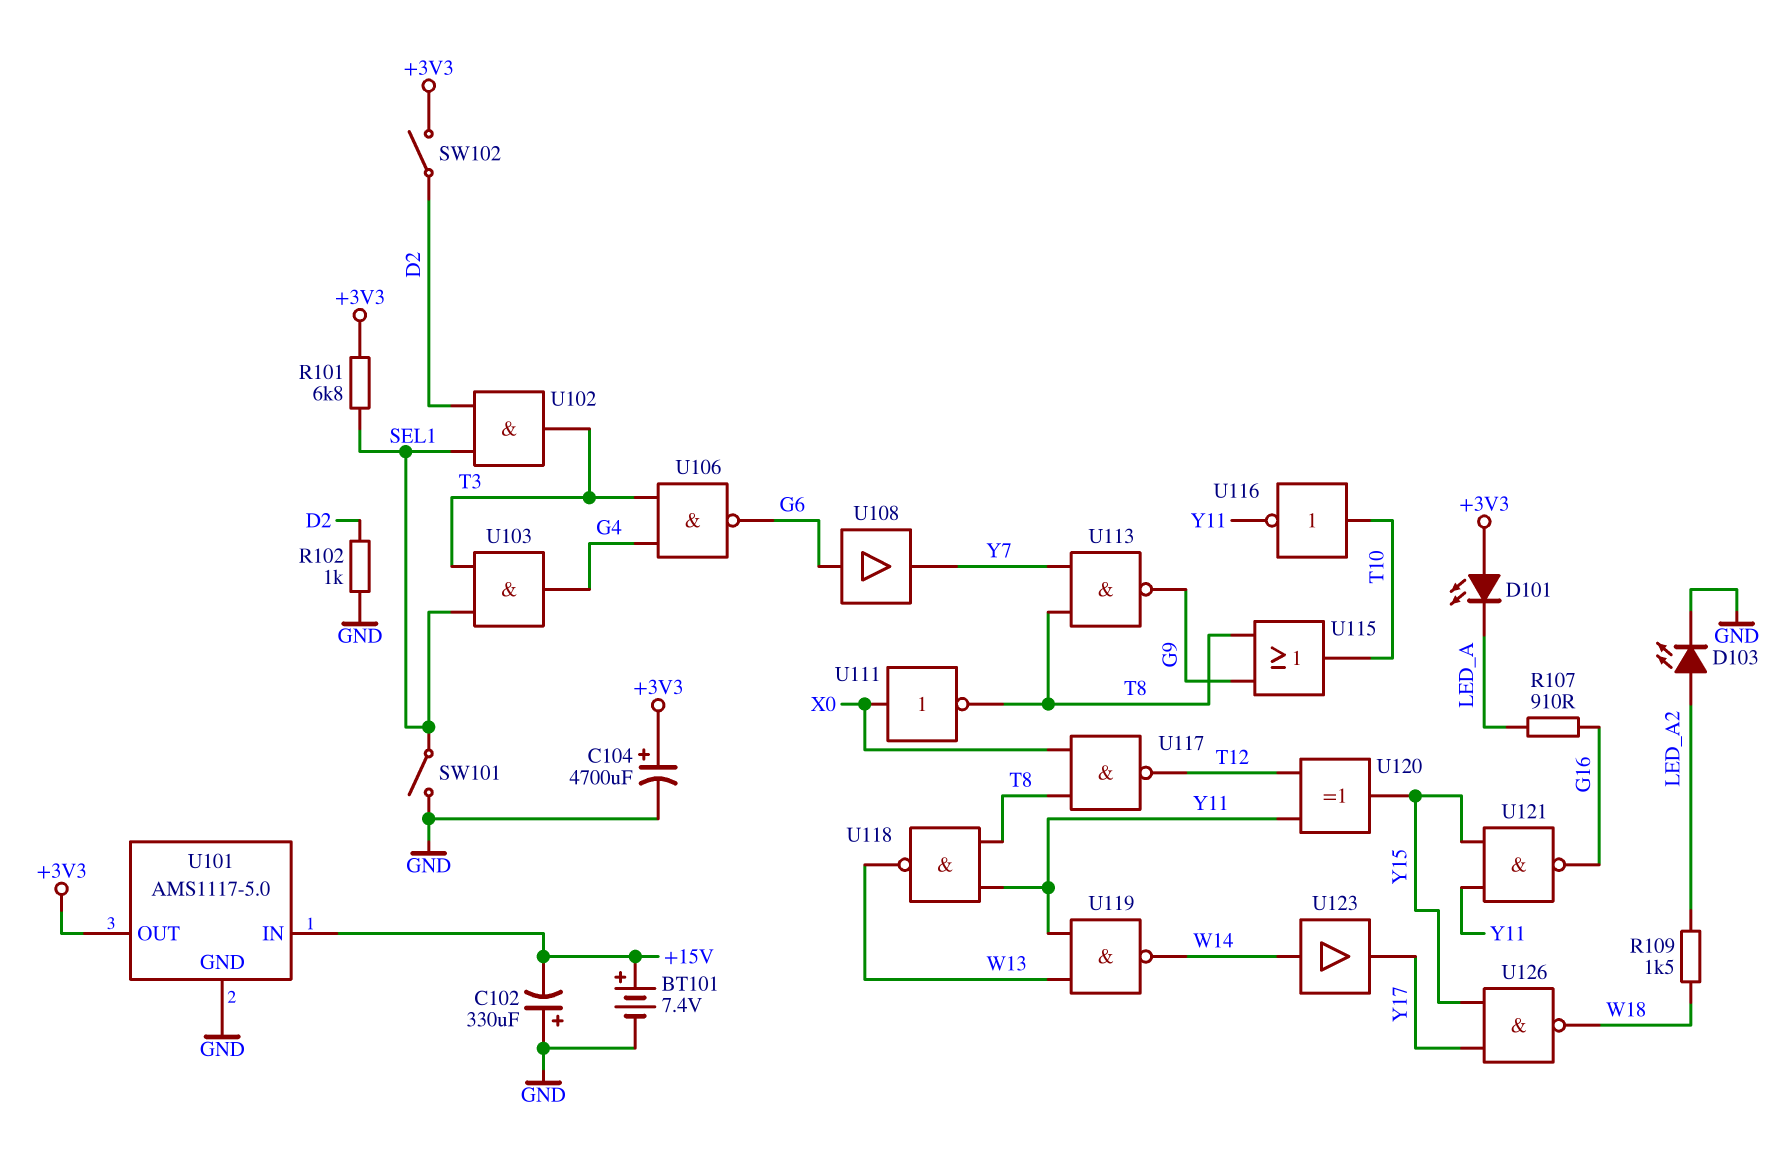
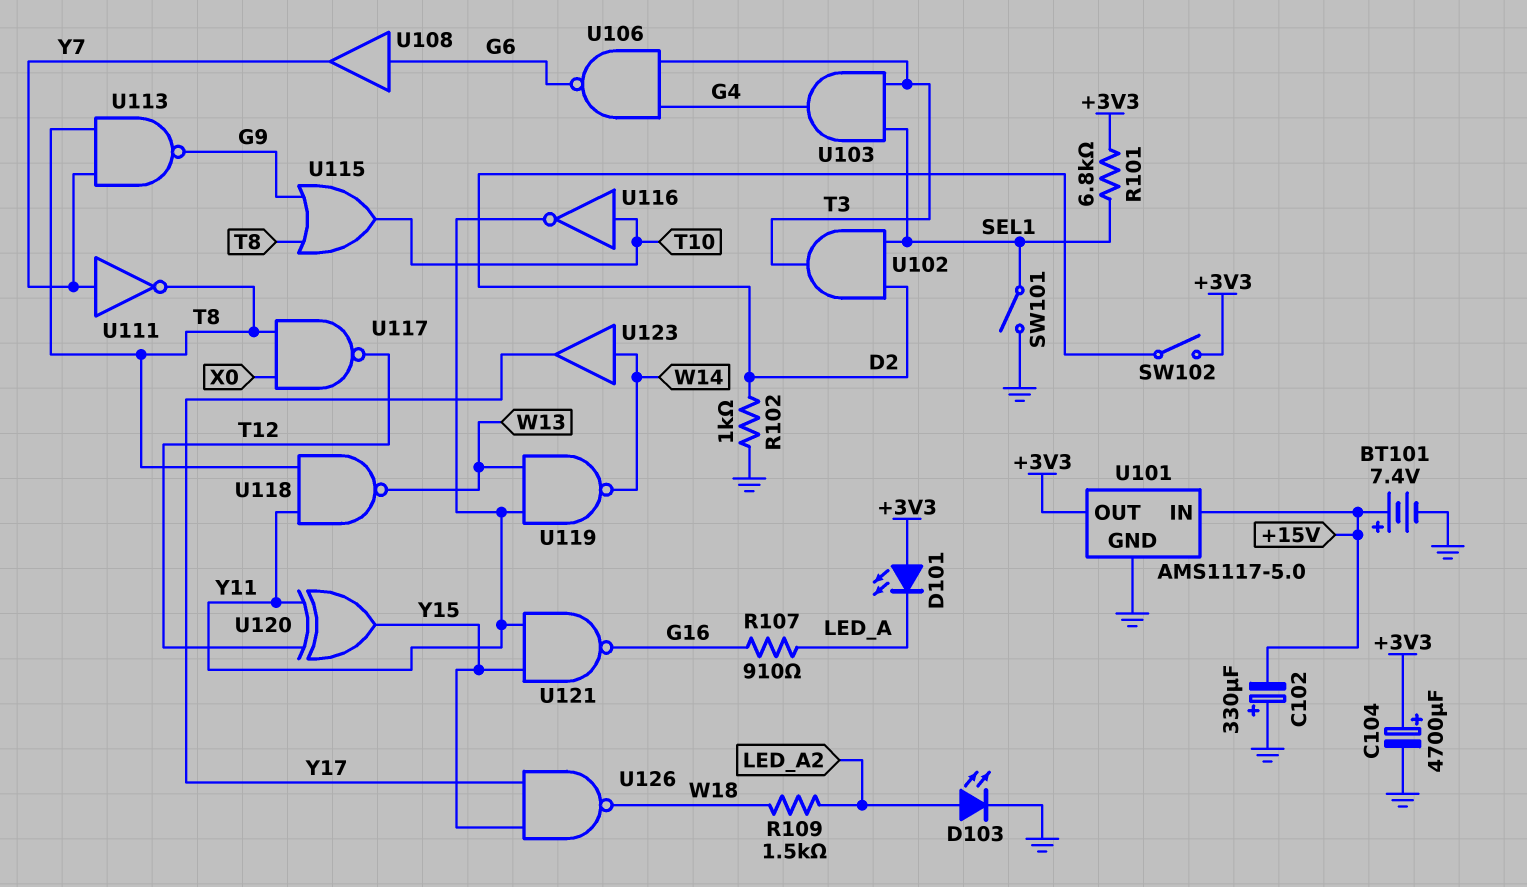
U111: NOT (in X0, out T8) -> NOT (in Y7, out T8)

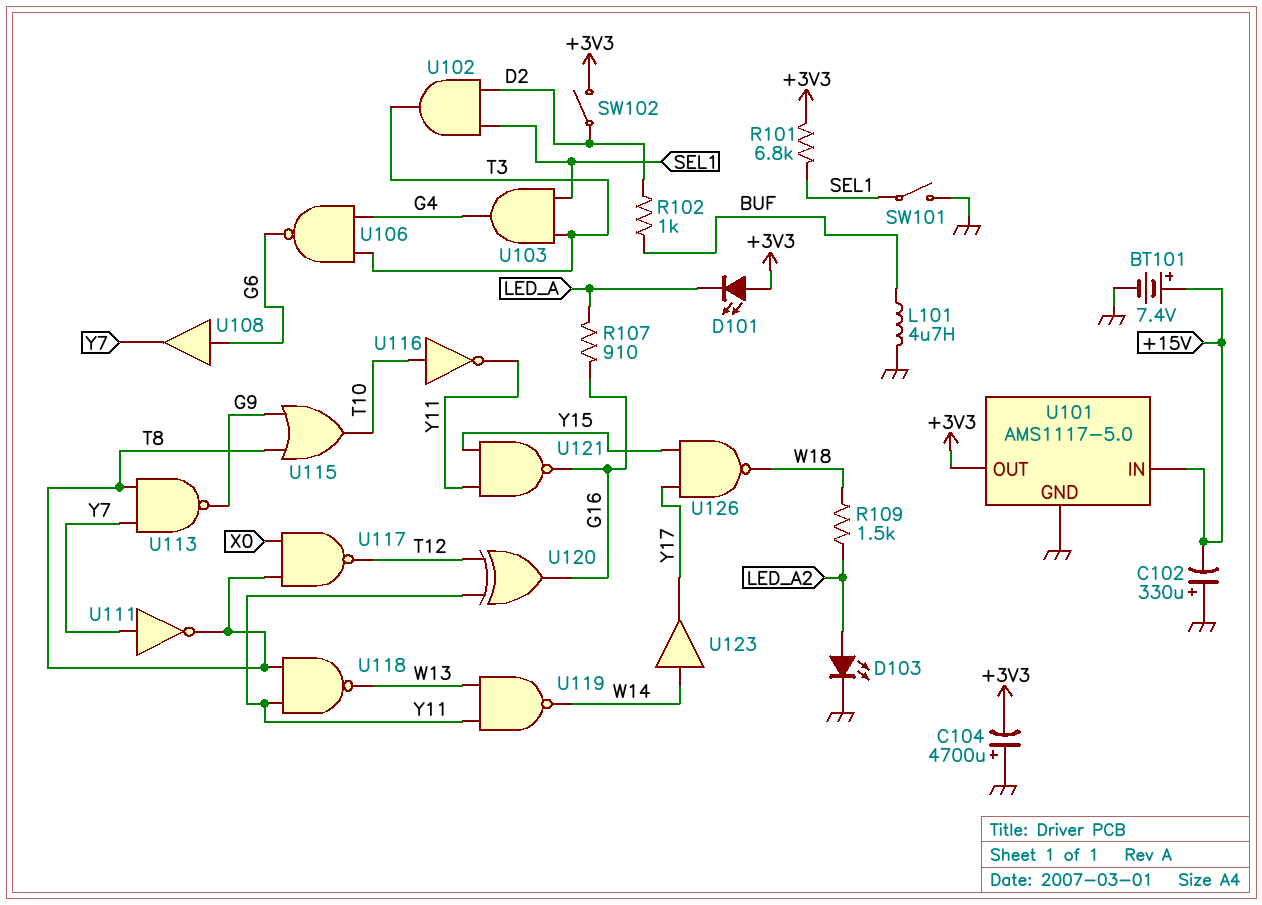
C104: 4700uF (plus +3V3, minus GND) -> 4700uF (plus GND, minus +3V3)
L101: none -> 4.7uH (BUF, GND)
R102: 1k (D2, GND) -> 1k (BUF, D2)
U120: XOR (in T12, in Y11, out Y15) -> XOR (in T12, in Y11, out G16)

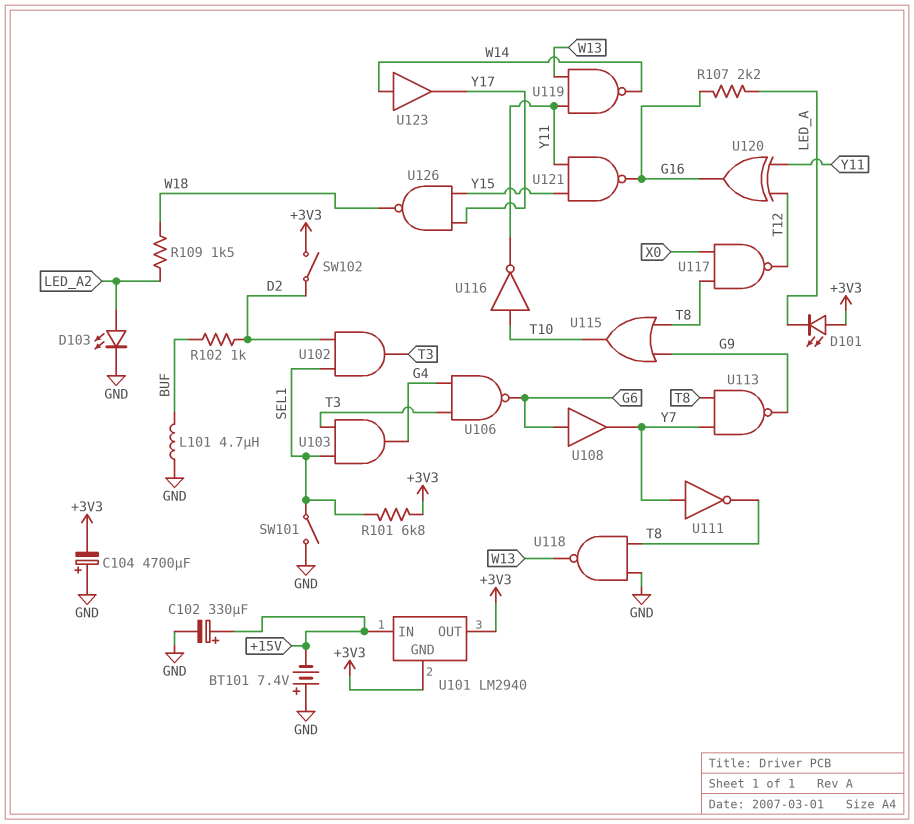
BT101: 7.4V (plus +15V, minus GND) -> 7.4V (plus GND, minus +15V)
C102: 330uF (plus GND, minus +15V) -> 330uF (plus +15V, minus GND)
R107: 910 (G16, LED_A) -> 2.2k (G16, LED_A)
U101: AMS1117-5.0 -> LM2940
U101 pin GND: GND -> +3V3
U118: NAND (in T8, in Y11, out W13) -> NAND (in GND, in T8, out W13)

